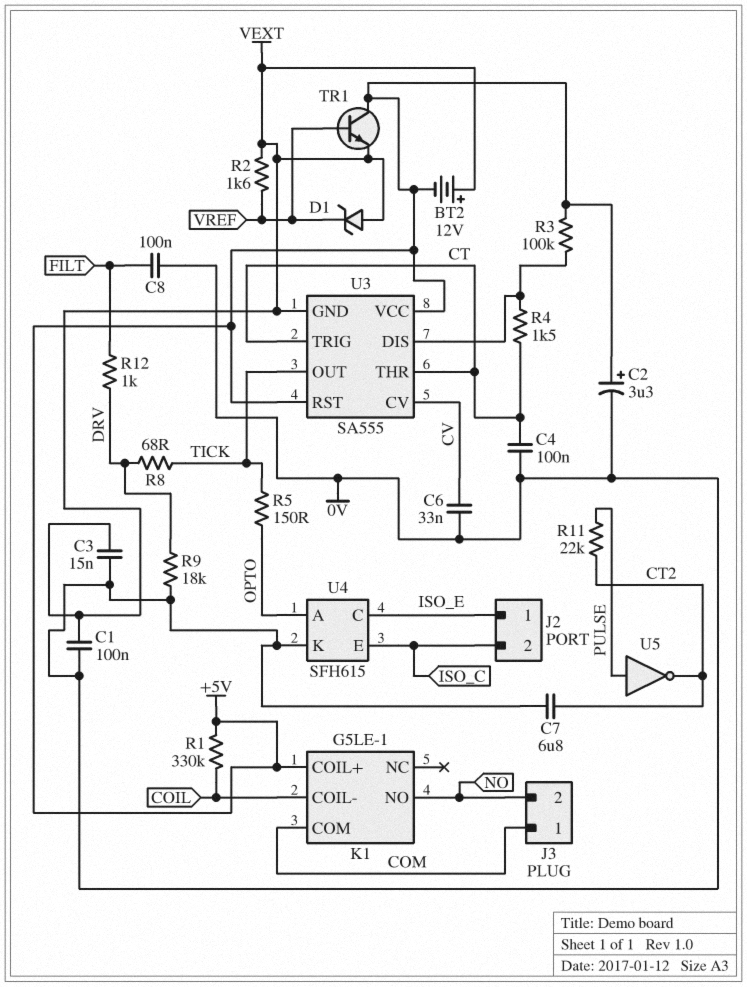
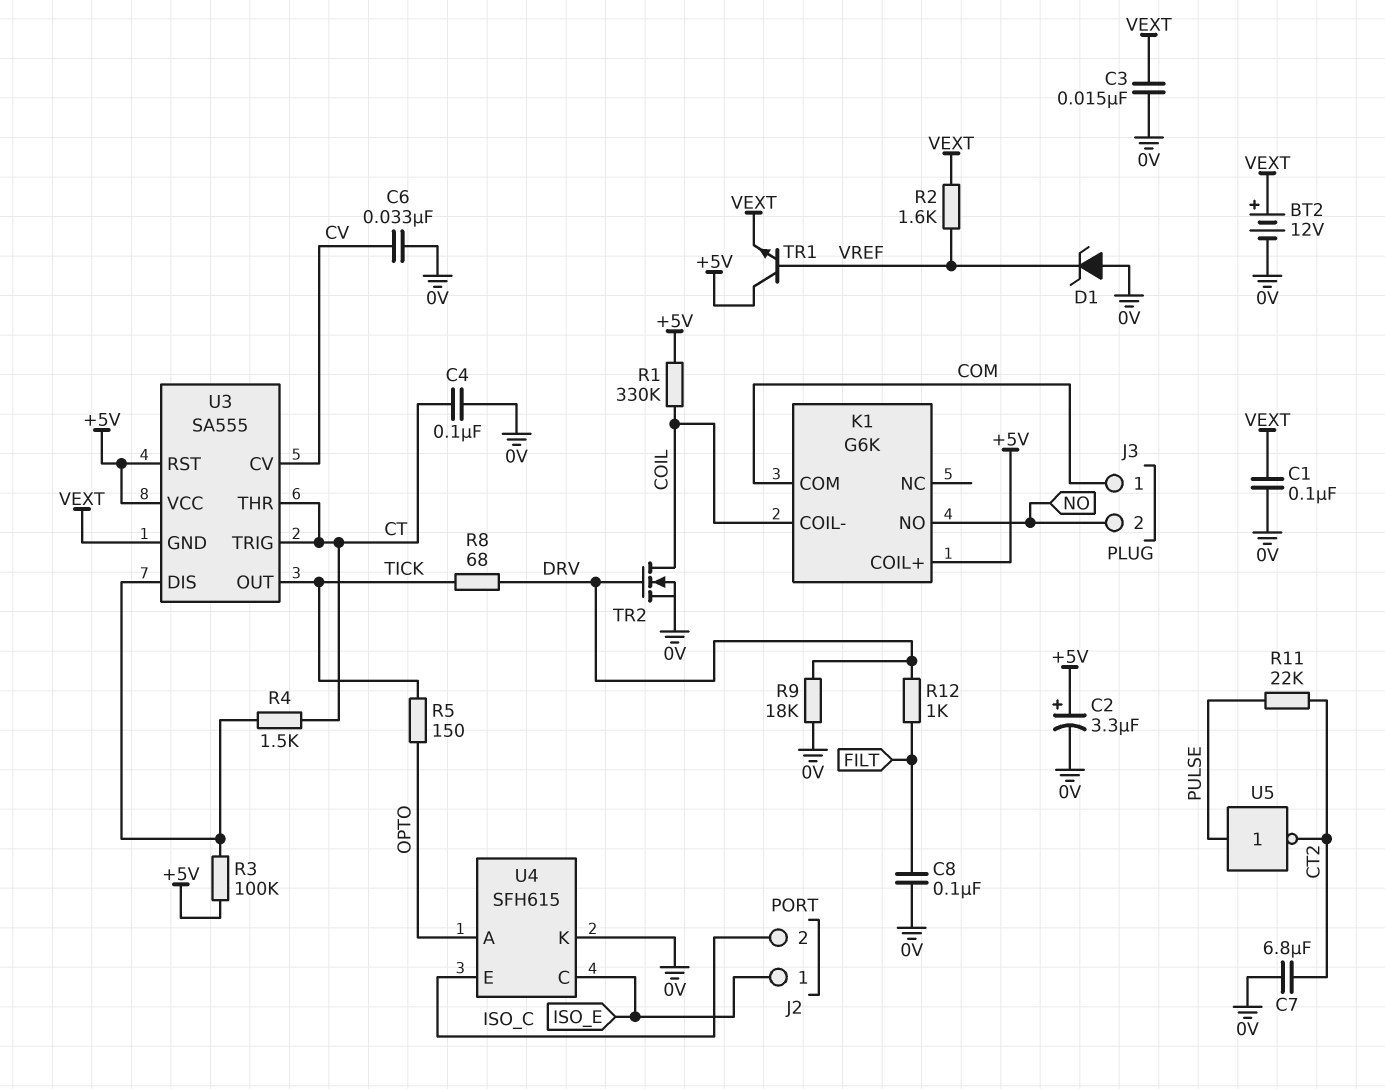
BT2: 12V (plus VEXT, minus +5V) -> 12V (plus VEXT, minus 0V)
D1: zener (A VEXT, K VREF) -> zener (A 0V, K VREF)
K1: G5LE-1 -> G6K
TR2: none -> NMOS (G DRV, D COIL, S 0V)

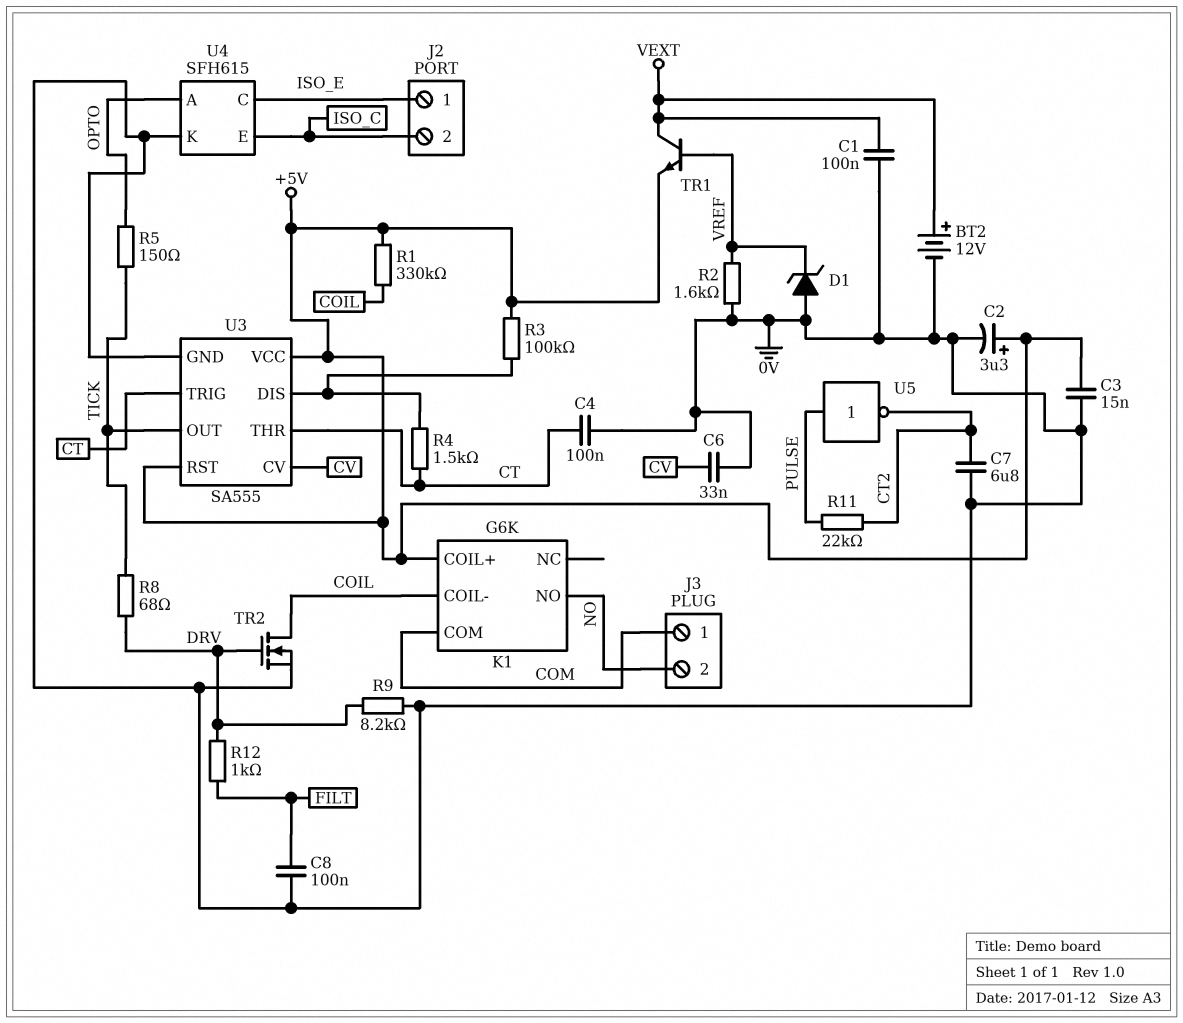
C3: 15nF (0V, VEXT) -> 15nF (+5V, 0V)
R2: 1.6k (VEXT, VREF) -> 1.6k (0V, VREF)
R9: 18k (0V, DRV) -> 8.2k (0V, DRV)
TR1: NPN (B VREF, C +5V, E VEXT) -> NPN (B VREF, C VEXT, E +5V)
U3 pin GND: VEXT -> 0V

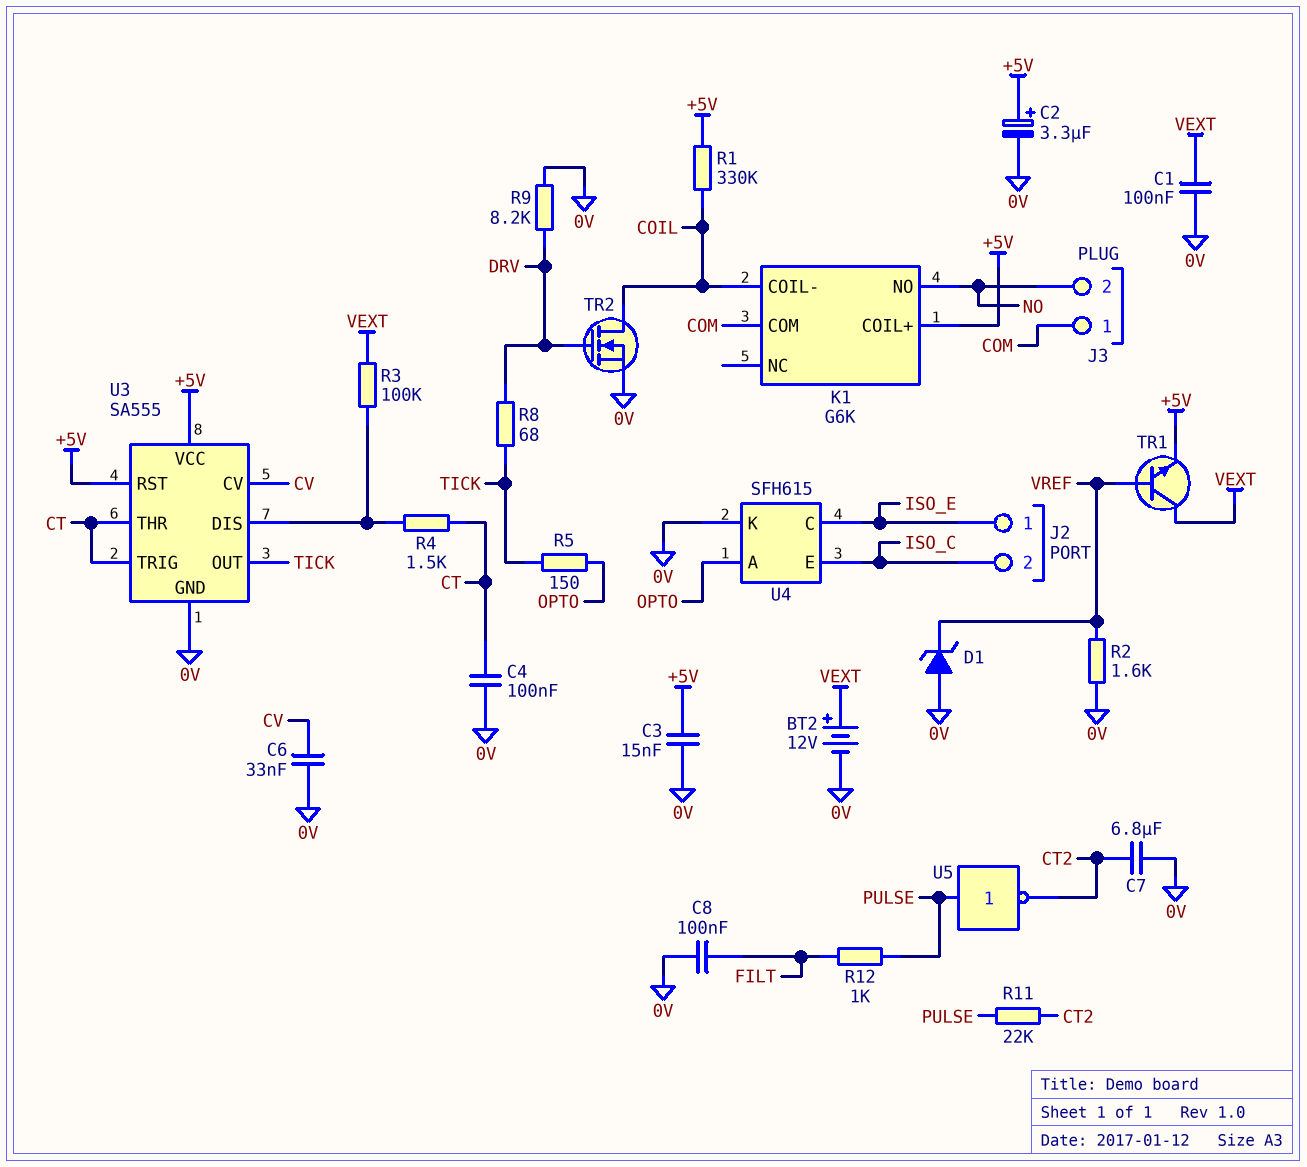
R3: 100k (+5V, U3/DIS) -> 100k (U3/DIS, VEXT)
R12: 1k (DRV, FILT) -> 1k (FILT, PULSE)

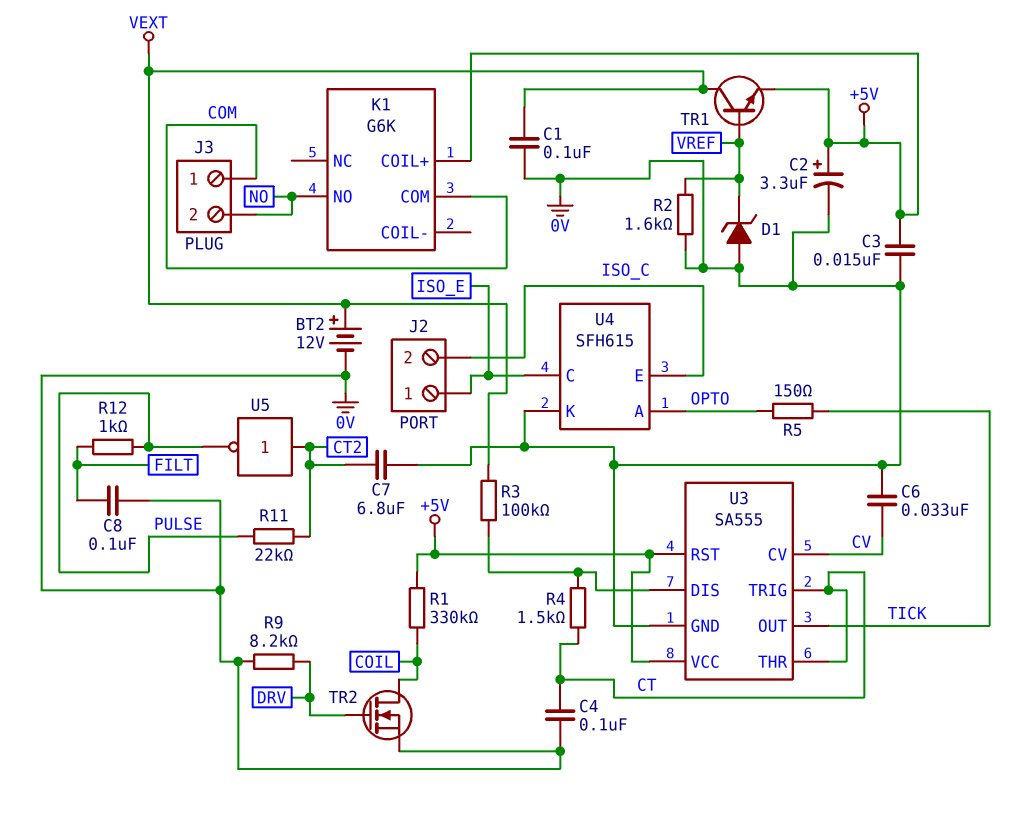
K1 pin COIL-: COIL -> none
R8: 68 (DRV, TICK) -> none
U5: NOT (in PULSE, out CT2) -> NOT (in CT2, out PULSE)

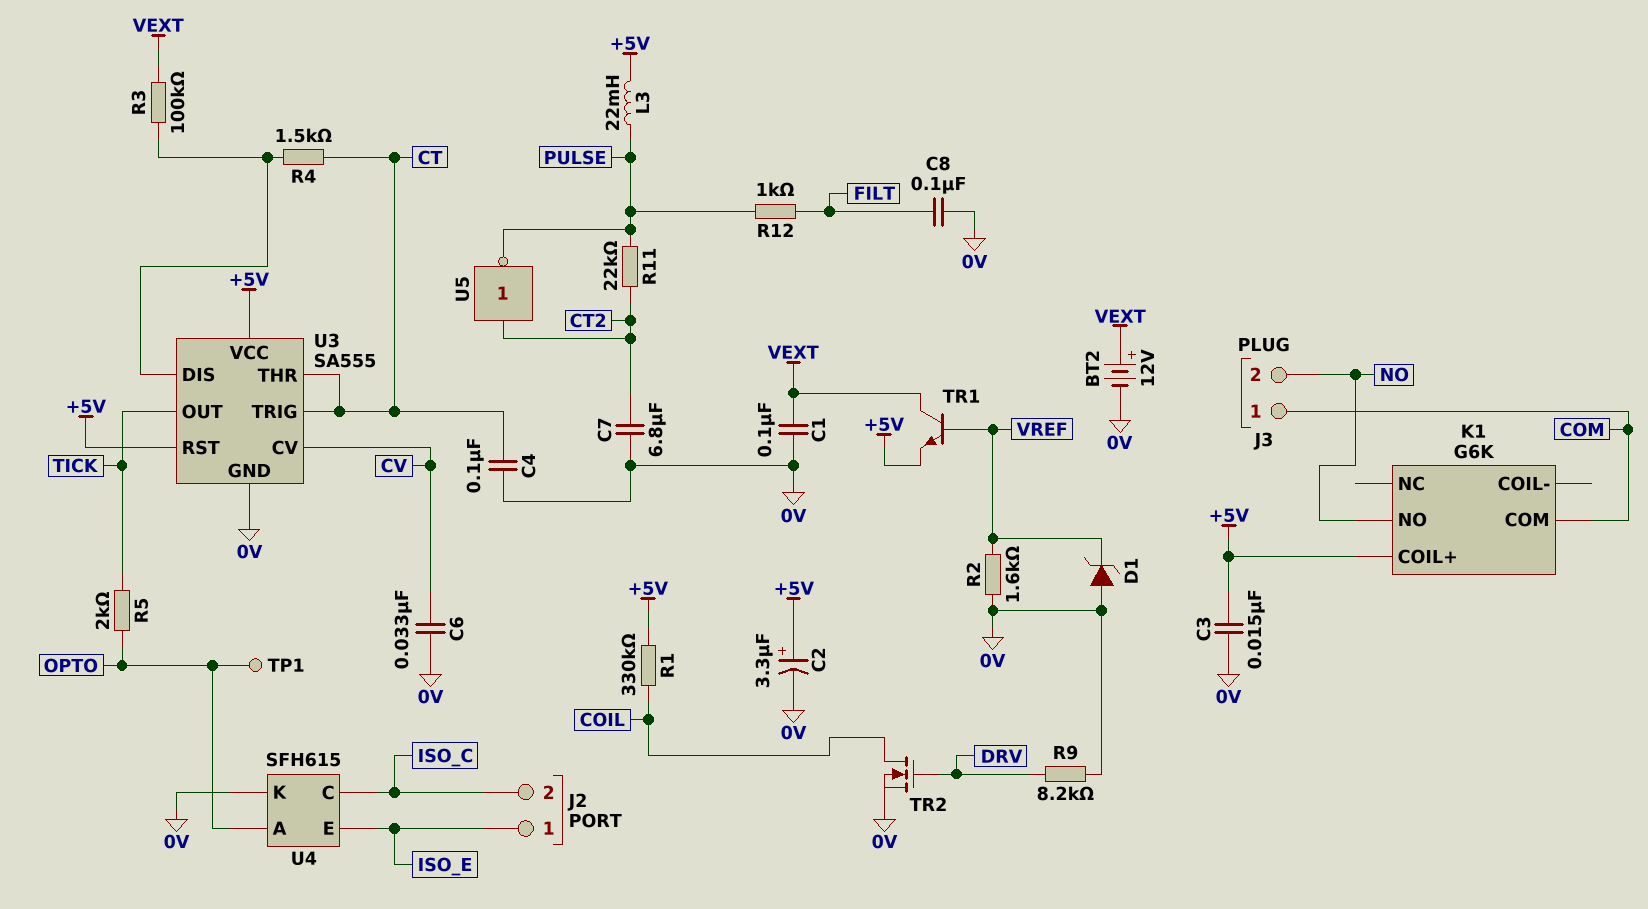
L3: none -> 22mH (+5V, PULSE)
R5: 150 (OPTO, TICK) -> 2k (OPTO, TICK)
TP1: none -> test point (OPTO)
U4 pin C: ISO_E -> ISO_C
U4 pin E: ISO_C -> ISO_E

